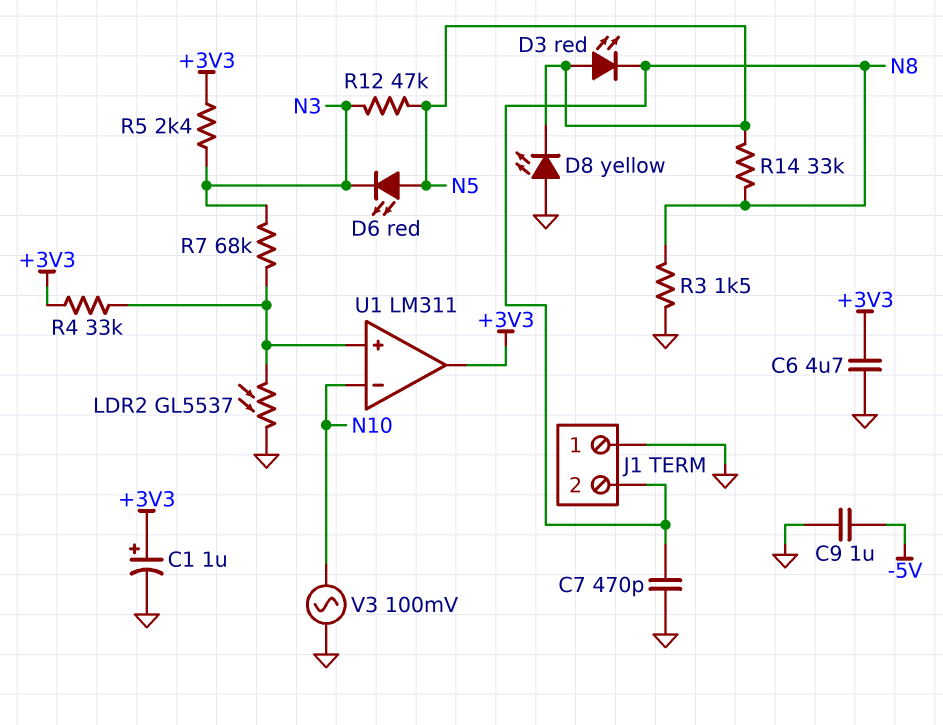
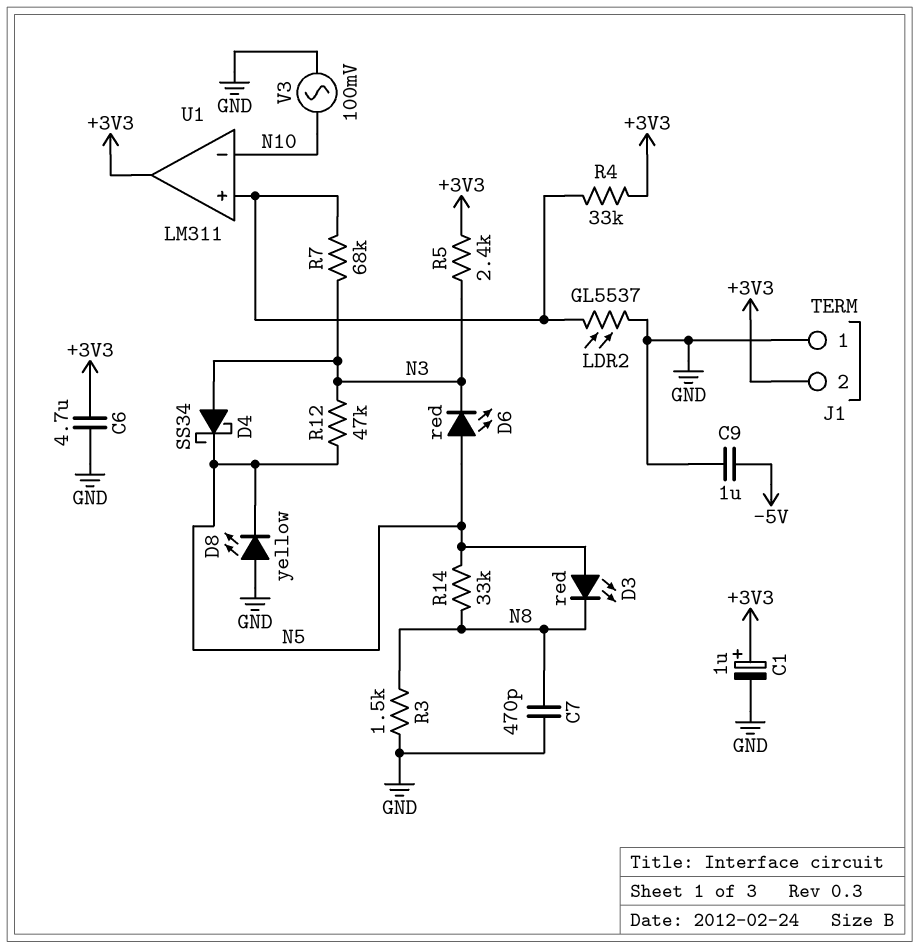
D4: none -> schottky SS34 (A N3, K N5)
J1 pin 2: N8 -> +3V3

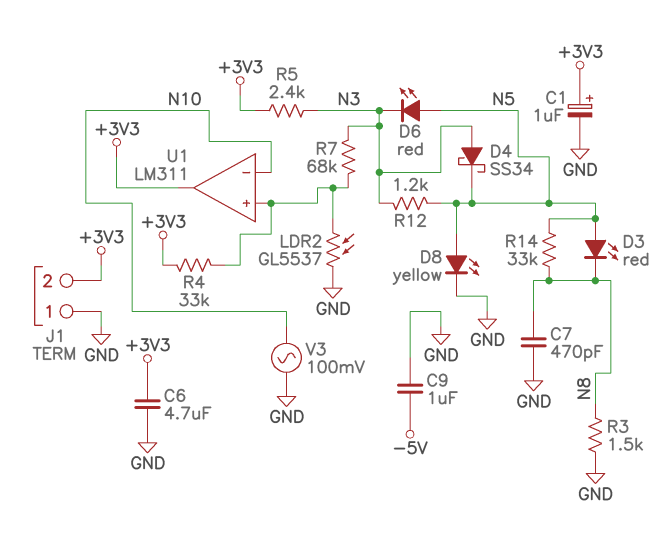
D8: LED yellow (A GND, K N5) -> LED yellow (A N5, K GND)
R12: 47k (N3, N5) -> 1.2k (N3, N5)

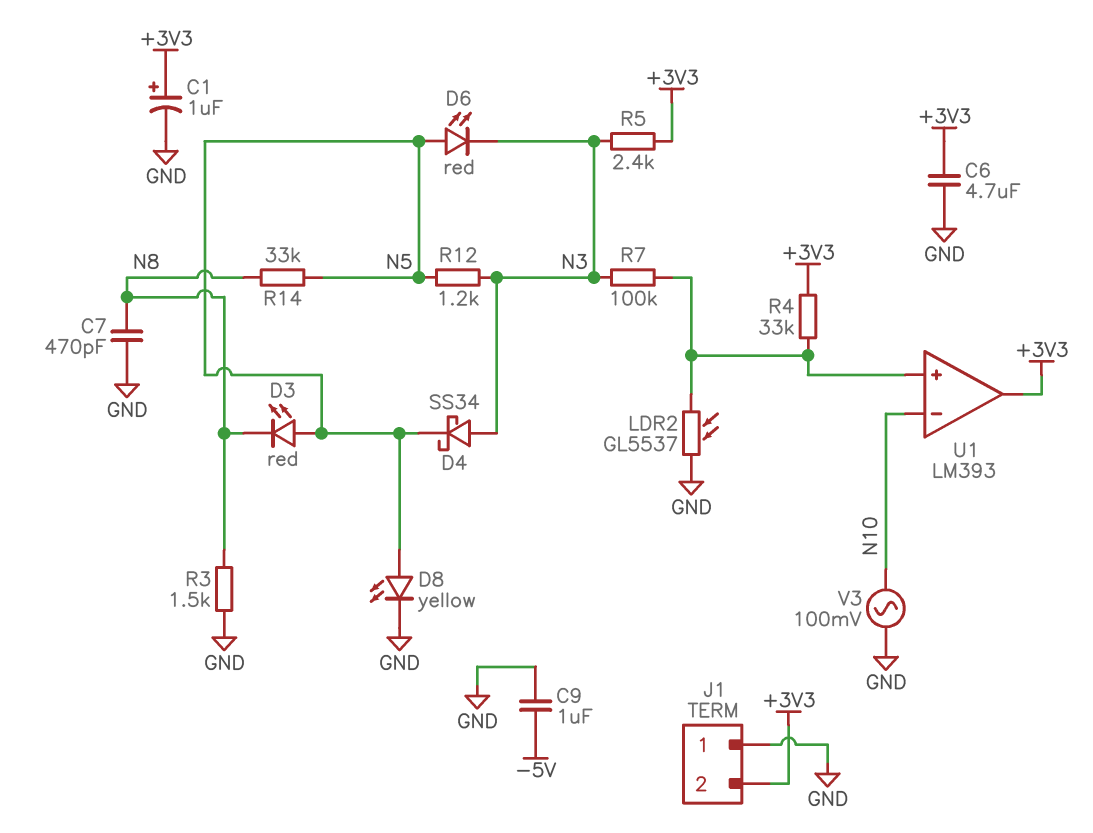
R7: 68k (N3, U1/in+) -> 100k (N3, U1/in+)
U1: LM311 -> LM393

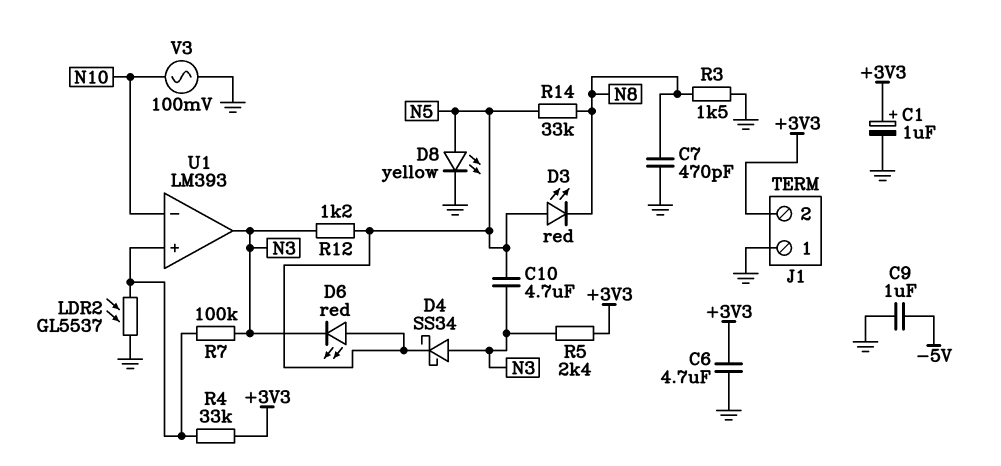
C10: none -> 4.7uF (N3, N5)
U1 pin out: +3V3 -> N3

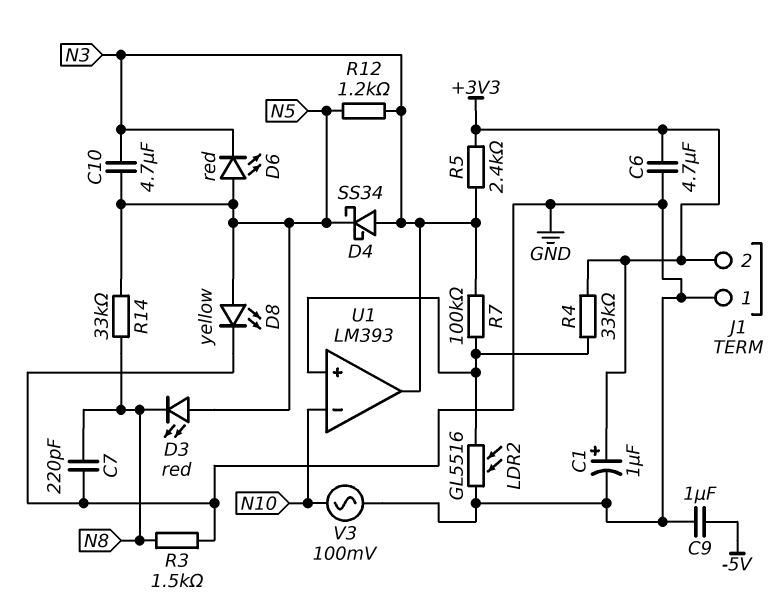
C7: 470pF (GND, N8) -> 220pF (GND, N8)
LDR2: GL5537 (GND, U1/in+) -> GL5516 (GND, U1/in+)

